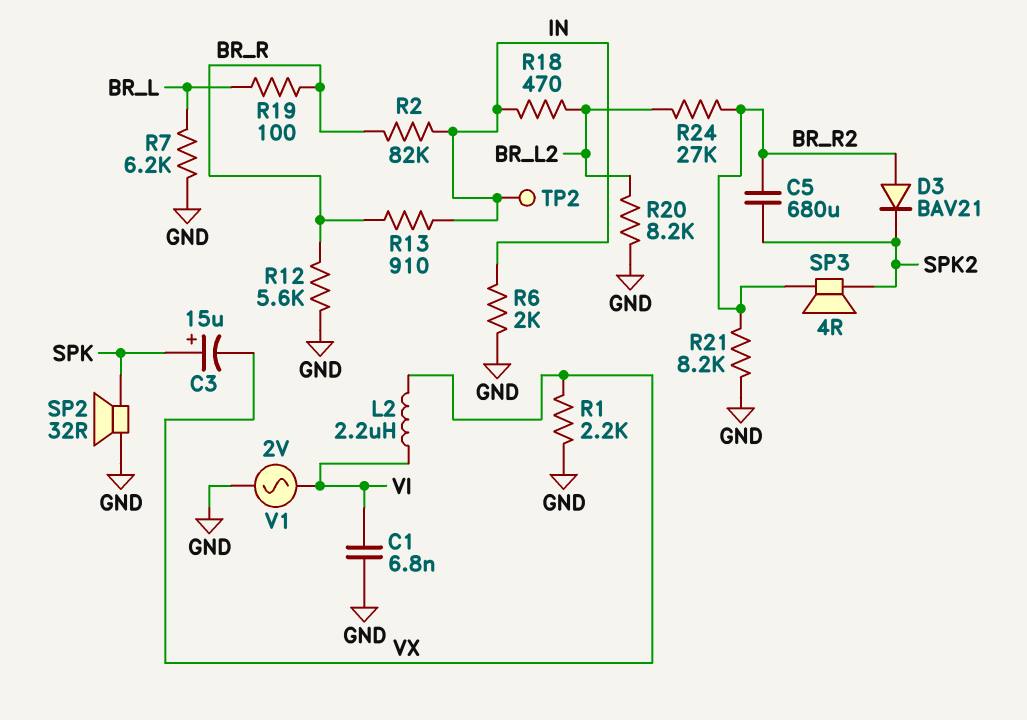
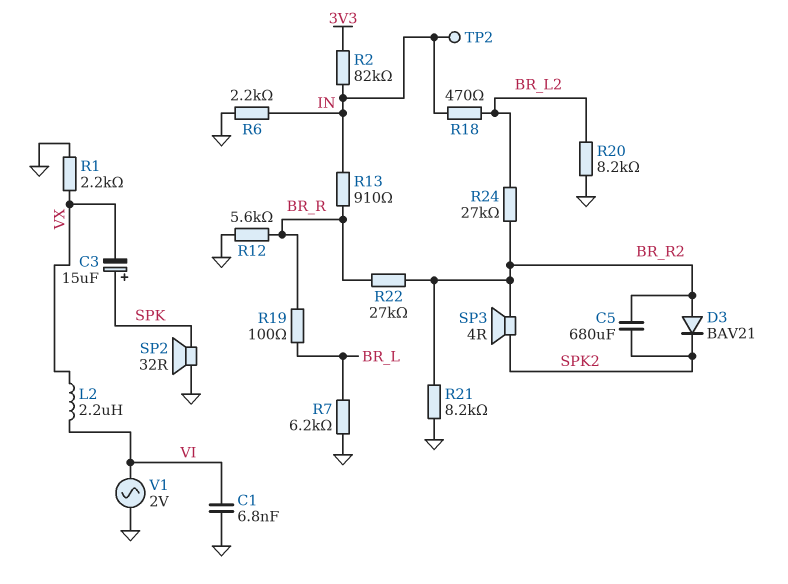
R2: 82k (BR_R, IN) -> 82k (3V3, IN)
R6: 2k (GND, IN) -> 2.2k (GND, IN)
R22: none -> 27k (BR_R, BR_R2)

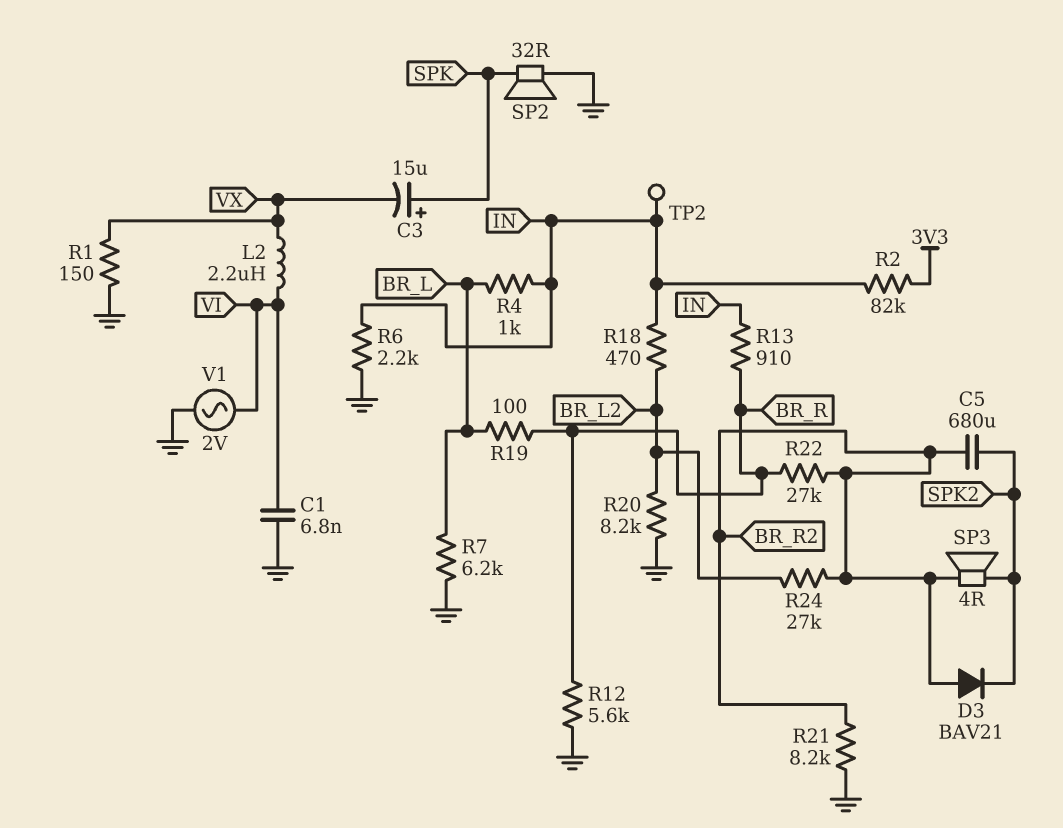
R1: 2.2k (GND, VX) -> 150 (GND, VX)
R4: none -> 1k (BR_L, IN)

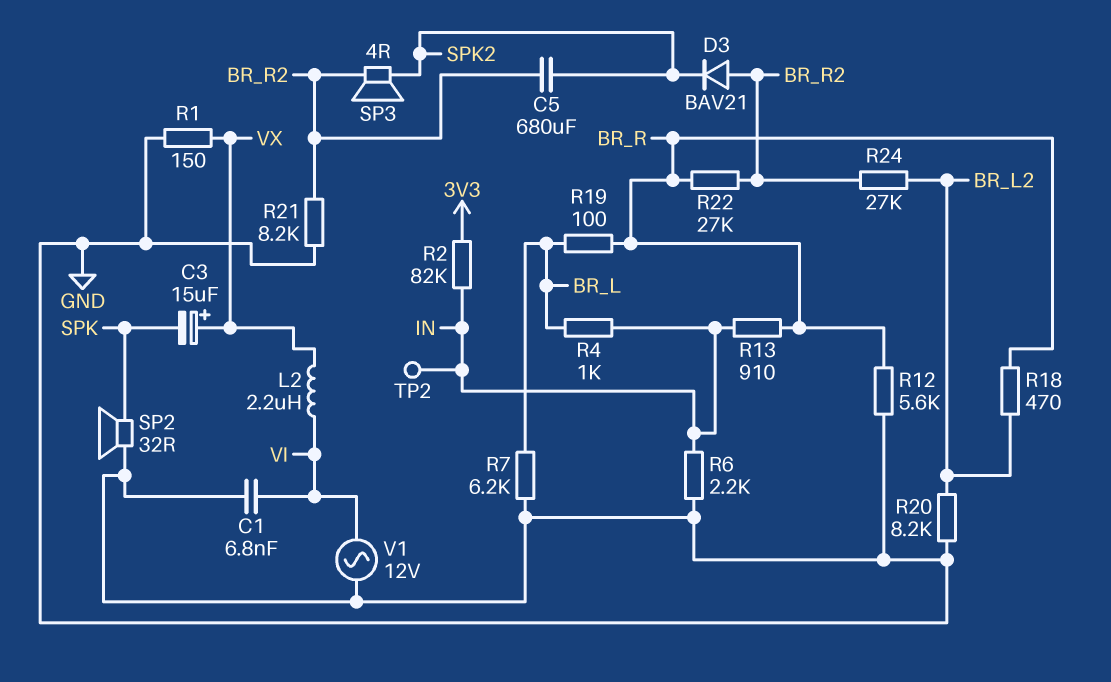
C3: 15uF (plus SPK, minus VX) -> 15uF (plus VX, minus SPK)
R18: 470 (BR_L2, IN) -> 470 (BR_L2, BR_R)
V1: AC 2V (GND, VI) -> AC 12V (GND, VI)

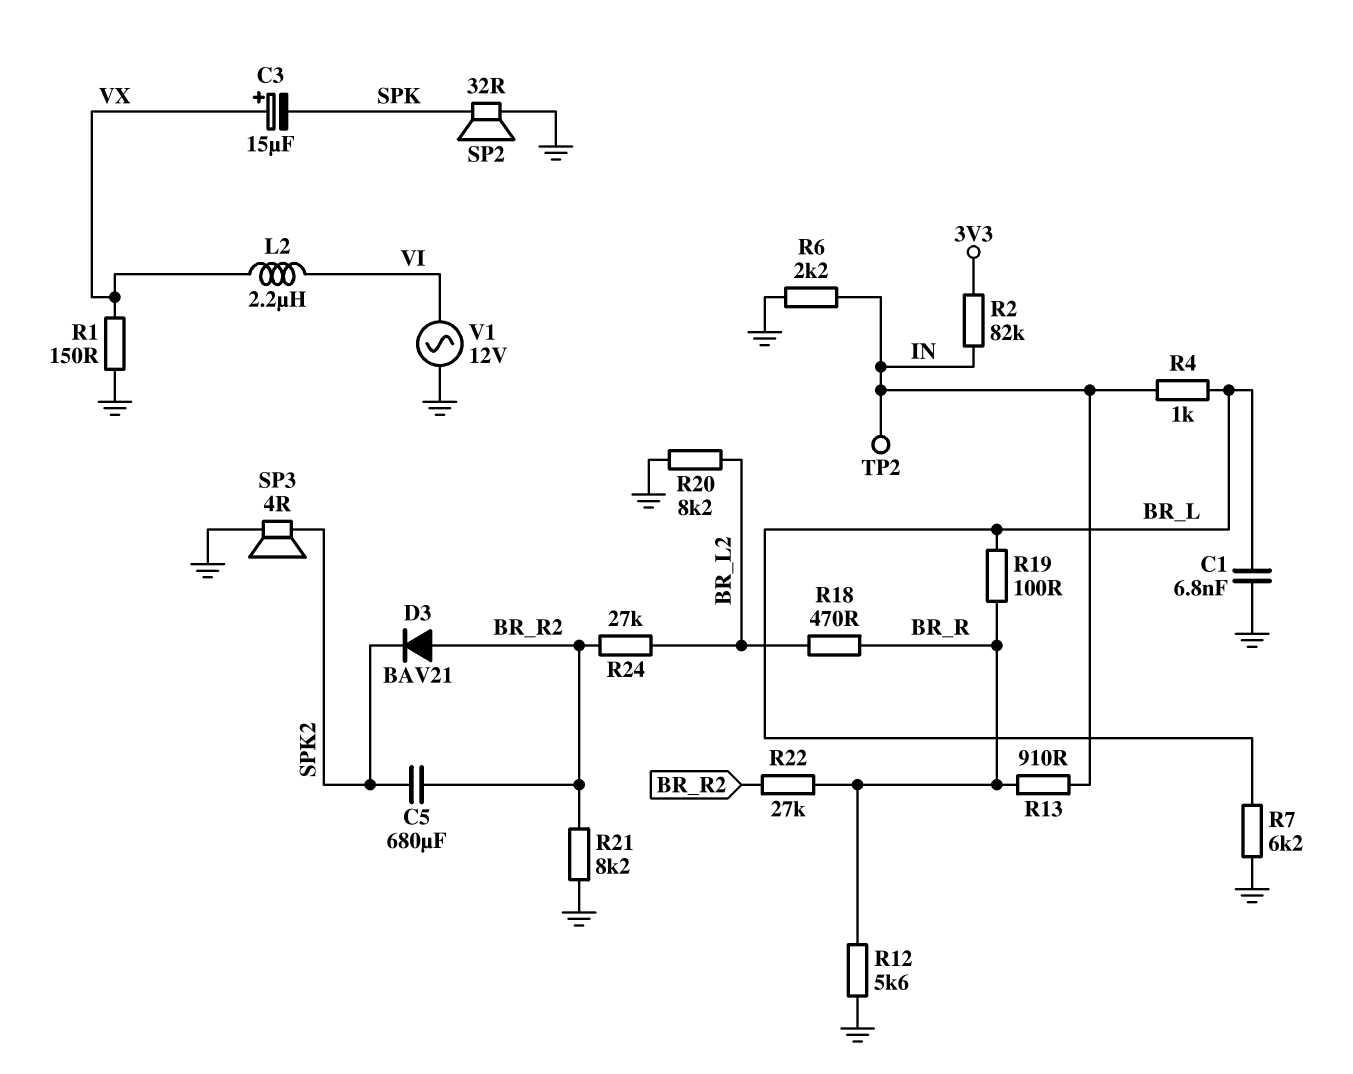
C1: 6.8nF (GND, VI) -> 6.8nF (BR_L, GND)
SP3: speaker 4R (BR_R2, SPK2) -> speaker 4R (GND, SPK2)

